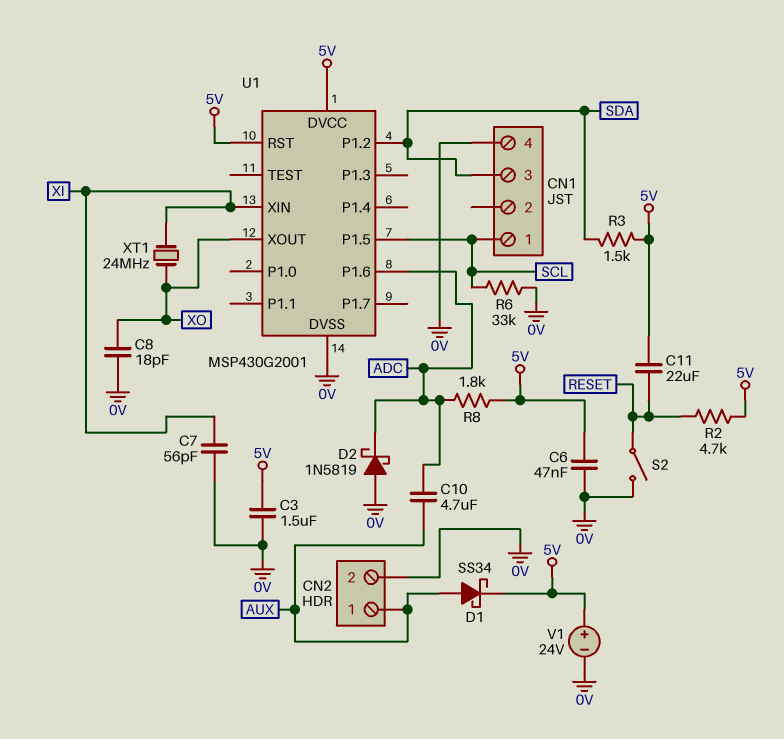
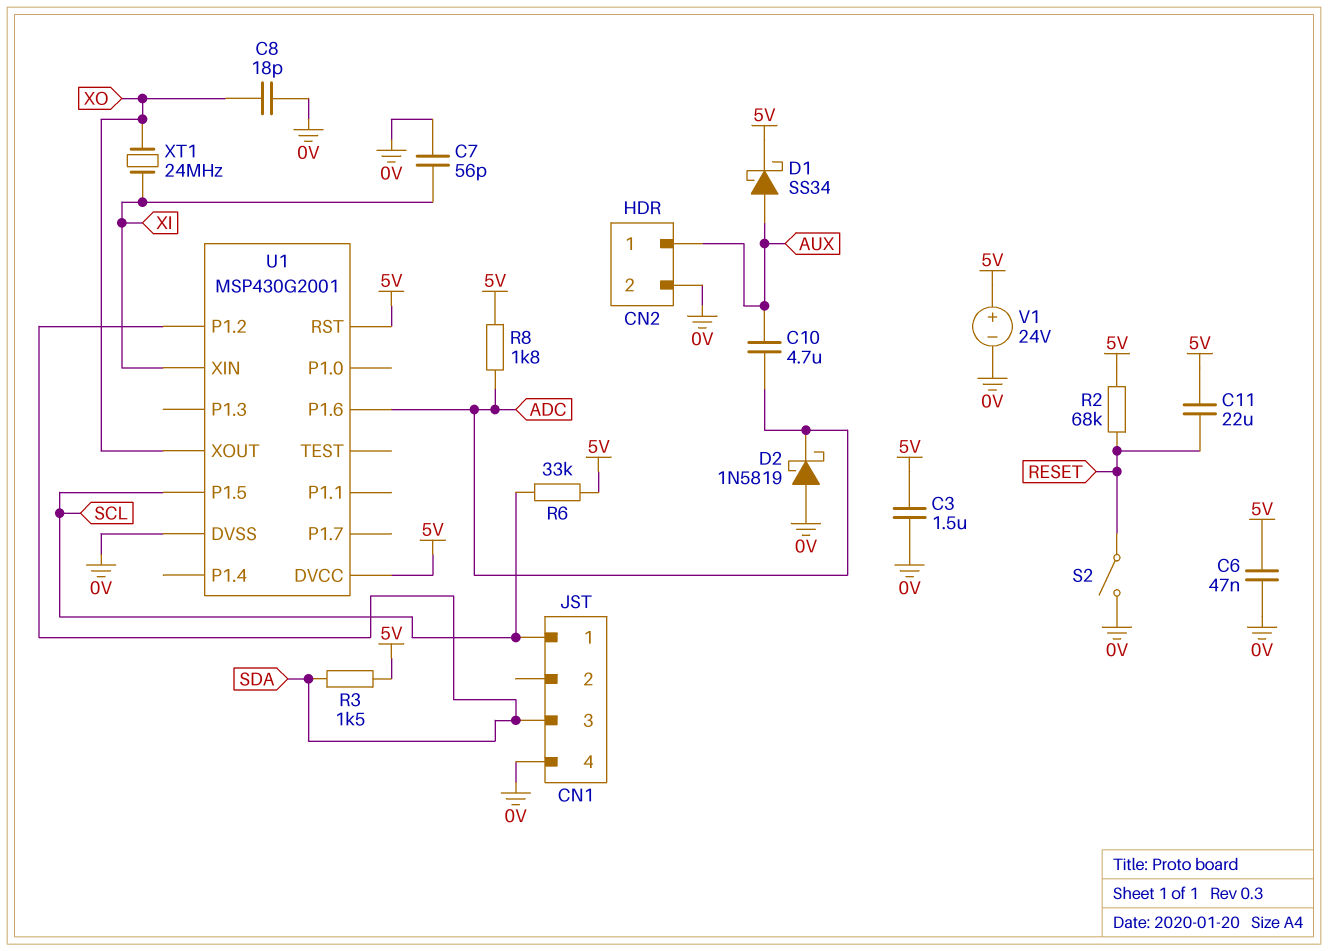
R2: 4.7k (5V, RESET) -> 68k (5V, RESET)
R6: 33k (0V, SCL) -> 33k (5V, SCL)

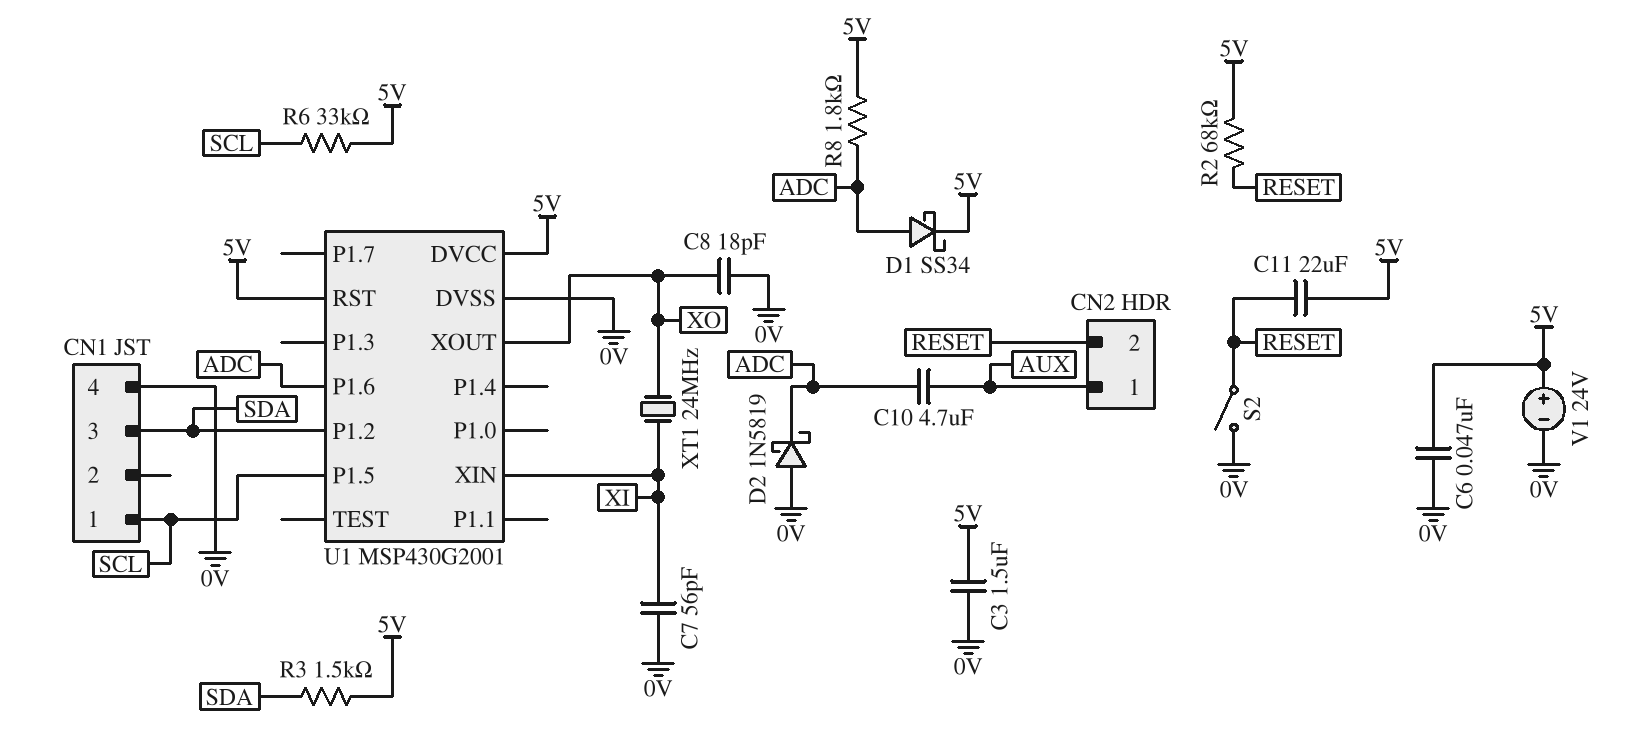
CN2 pin 2: 0V -> RESET
D1: schottky SS34 (A AUX, K 5V) -> schottky SS34 (A ADC, K 5V)

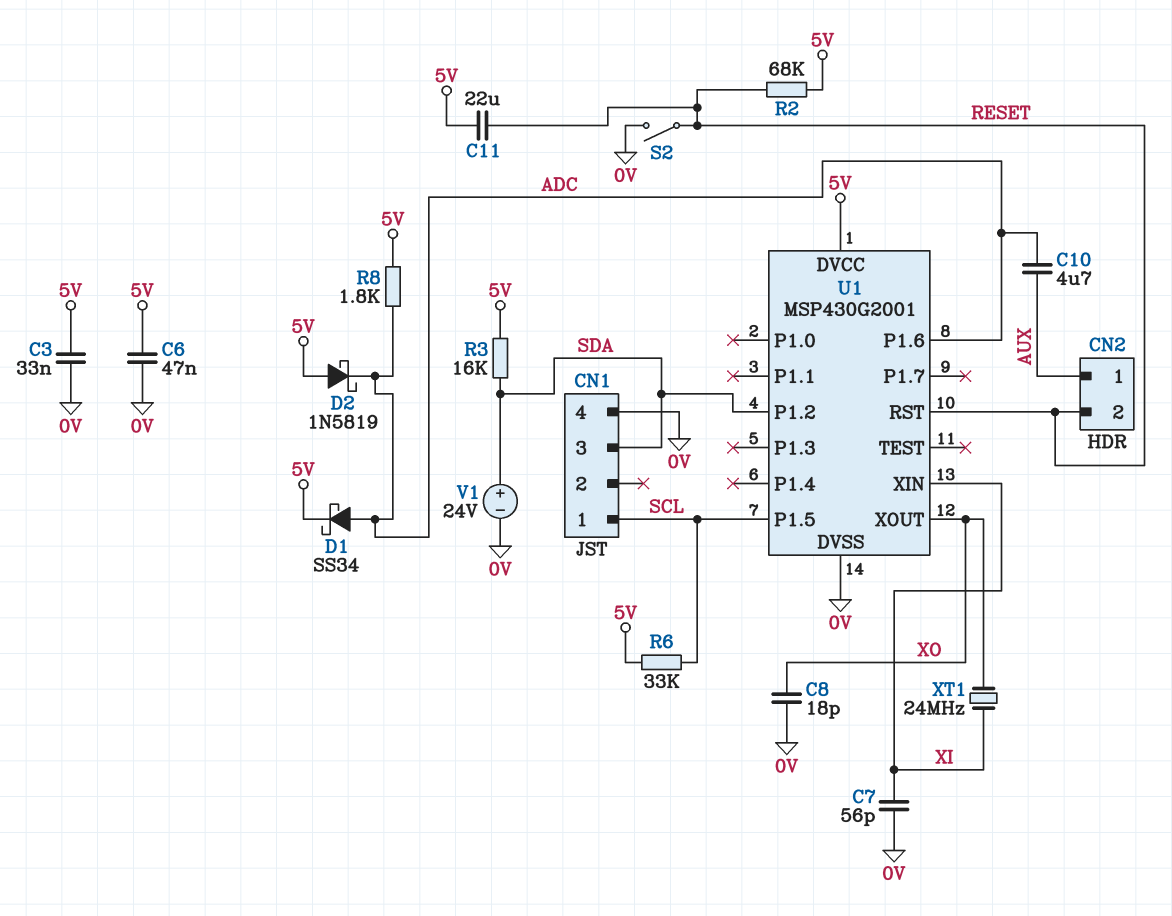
C3: 1.5uF (0V, 5V) -> 33nF (0V, 5V)
D2: schottky 1N5819 (A 0V, K ADC) -> schottky 1N5819 (A 5V, K ADC)
R3: 1.5k (5V, SDA) -> 16k (5V, SDA)
U1 pin RST: 5V -> RESET
V1: 24V (plus 5V, minus 0V) -> 24V (plus SDA, minus 0V)

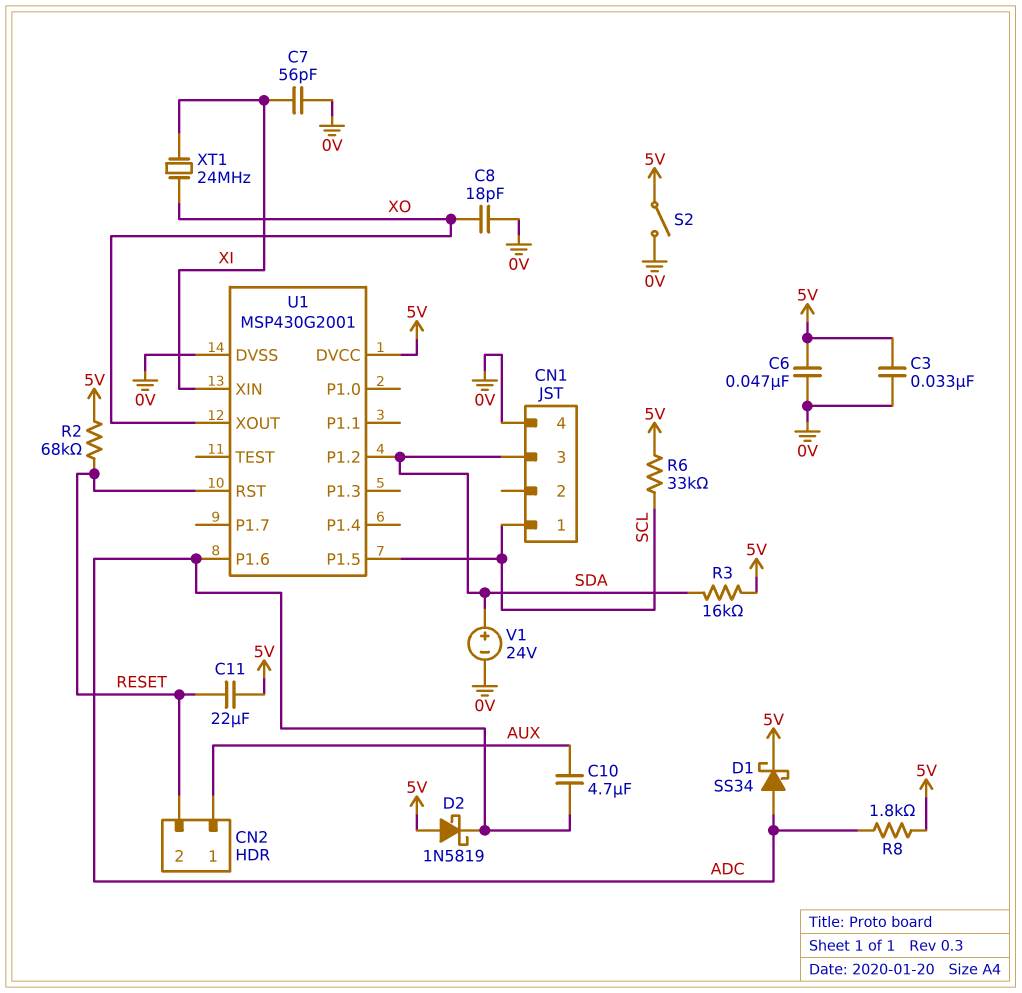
S2: switch (0V, RESET) -> switch (0V, 5V)

